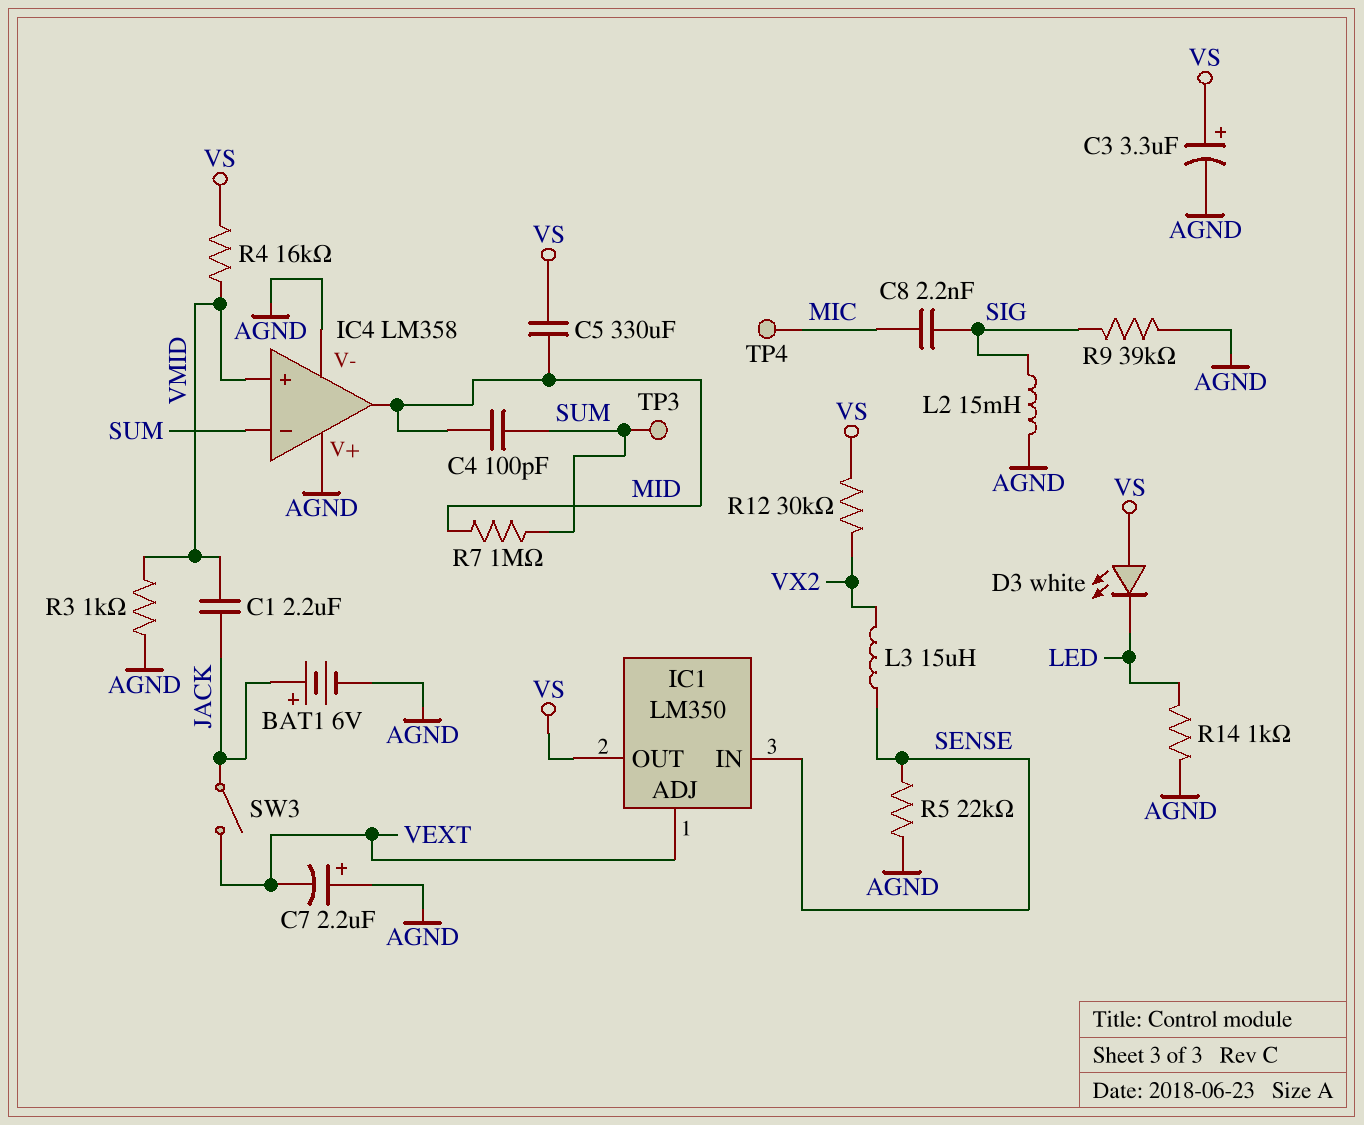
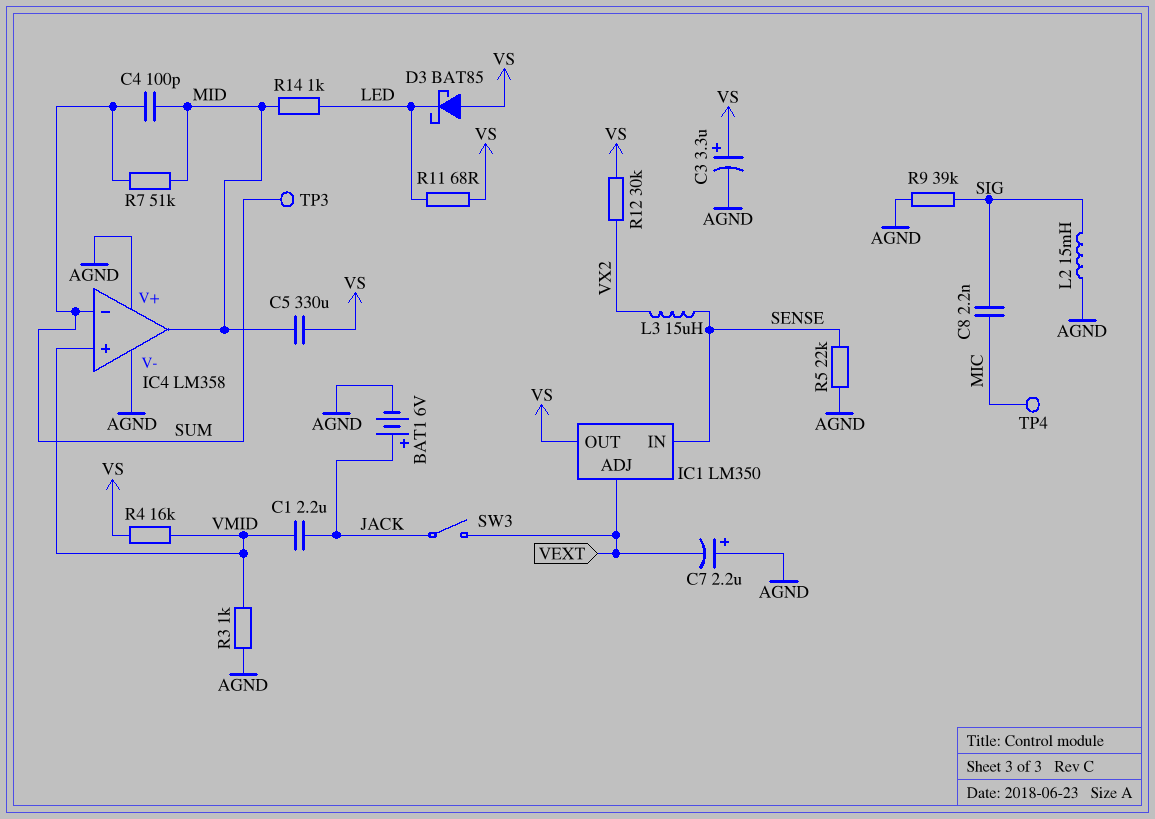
D3: LED white (A VS, K LED) -> schottky BAT85 (A VS, K LED)
R7: 1M (MID, SUM) -> 51k (MID, SUM)
R11: none -> 68 (LED, VS)
R14: 1k (AGND, LED) -> 1k (LED, MID)

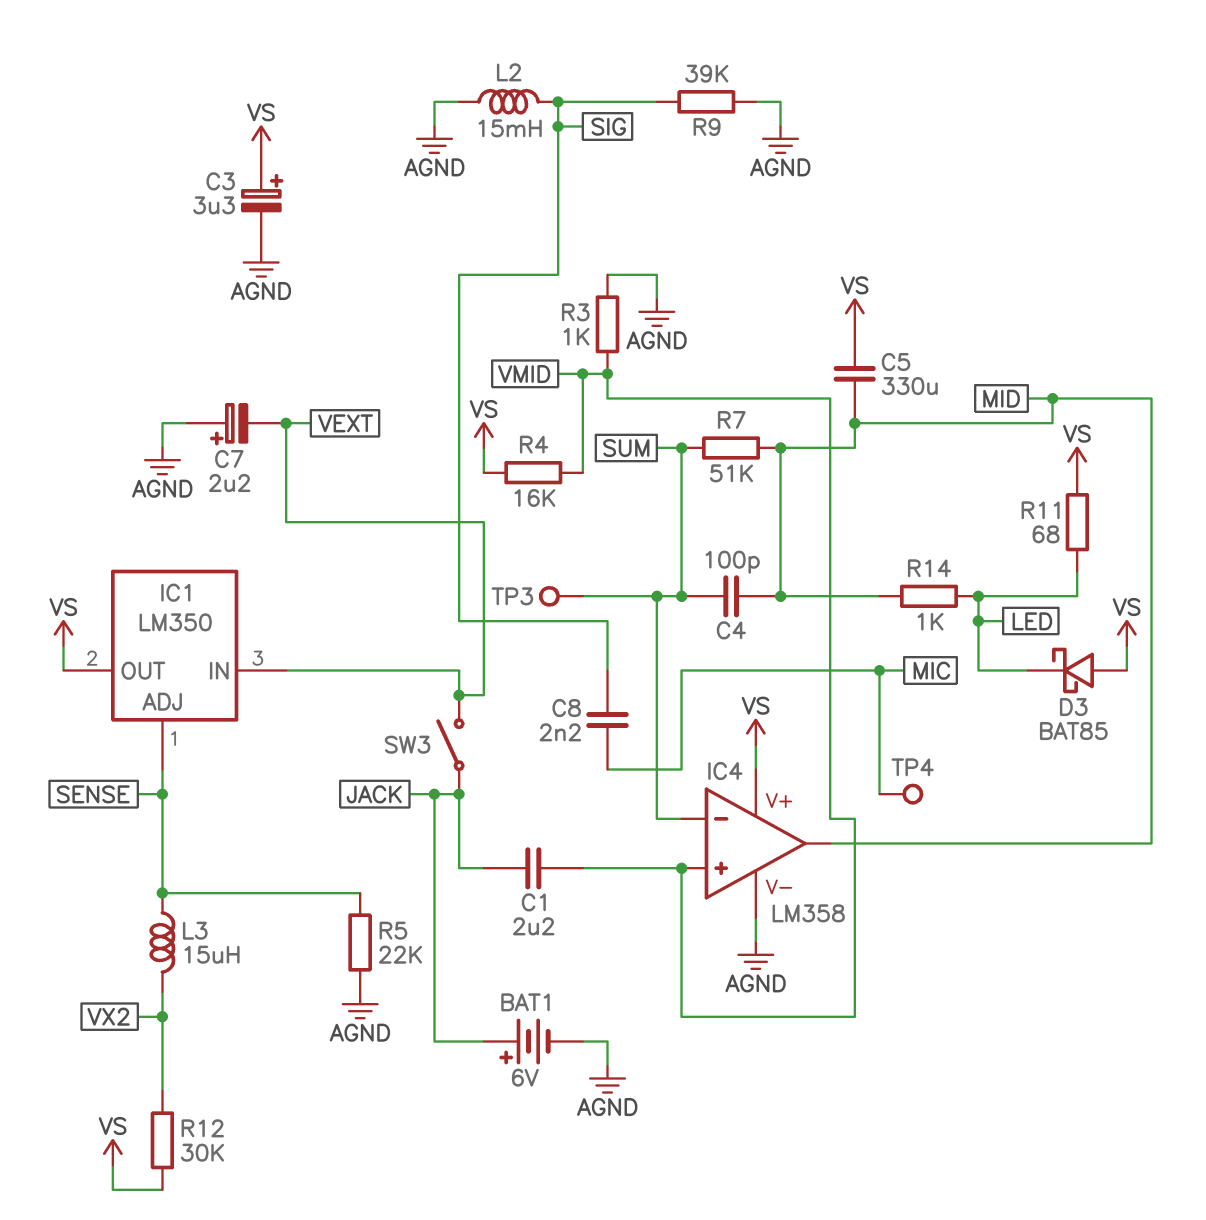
IC1 pin ADJ: VEXT -> SENSE
IC1 pin IN: SENSE -> VEXT
IC4 pin V+: AGND -> VS

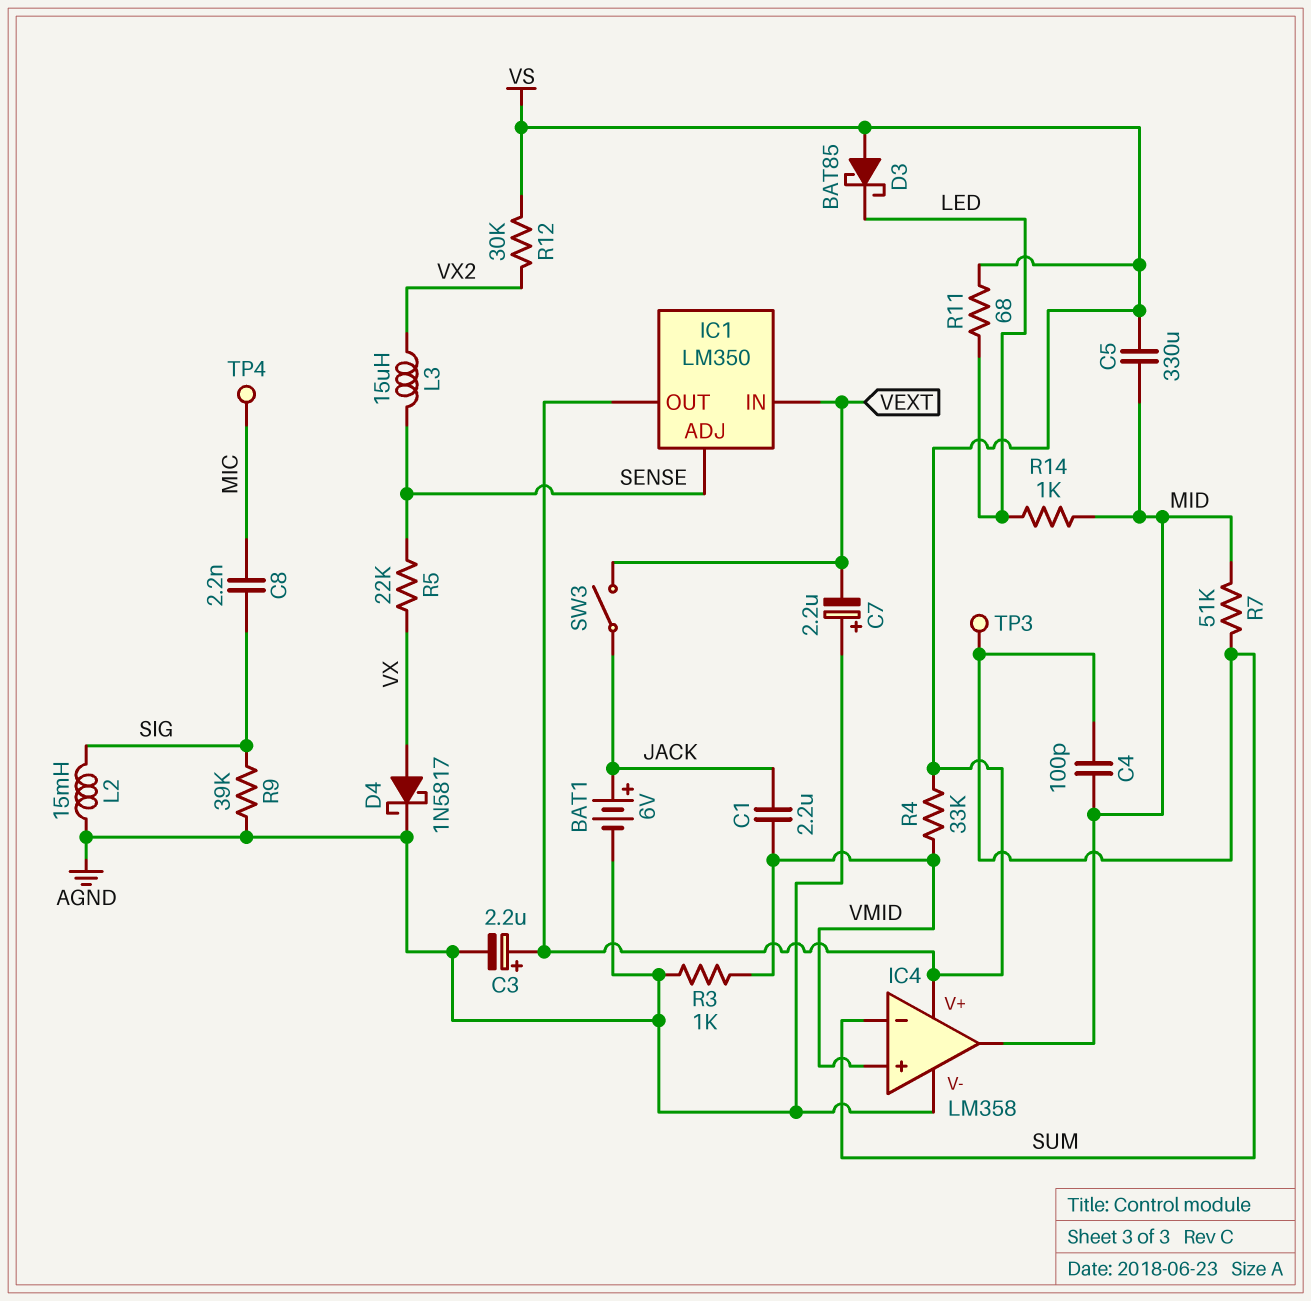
C3: 3.3uF (plus VS, minus AGND) -> 2.2uF (plus VS, minus AGND)
D4: none -> schottky 1N5817 (A VX, K AGND)
R4: 16k (VMID, VS) -> 33k (VMID, VS)
R5: 22k (AGND, SENSE) -> 22k (SENSE, VX)

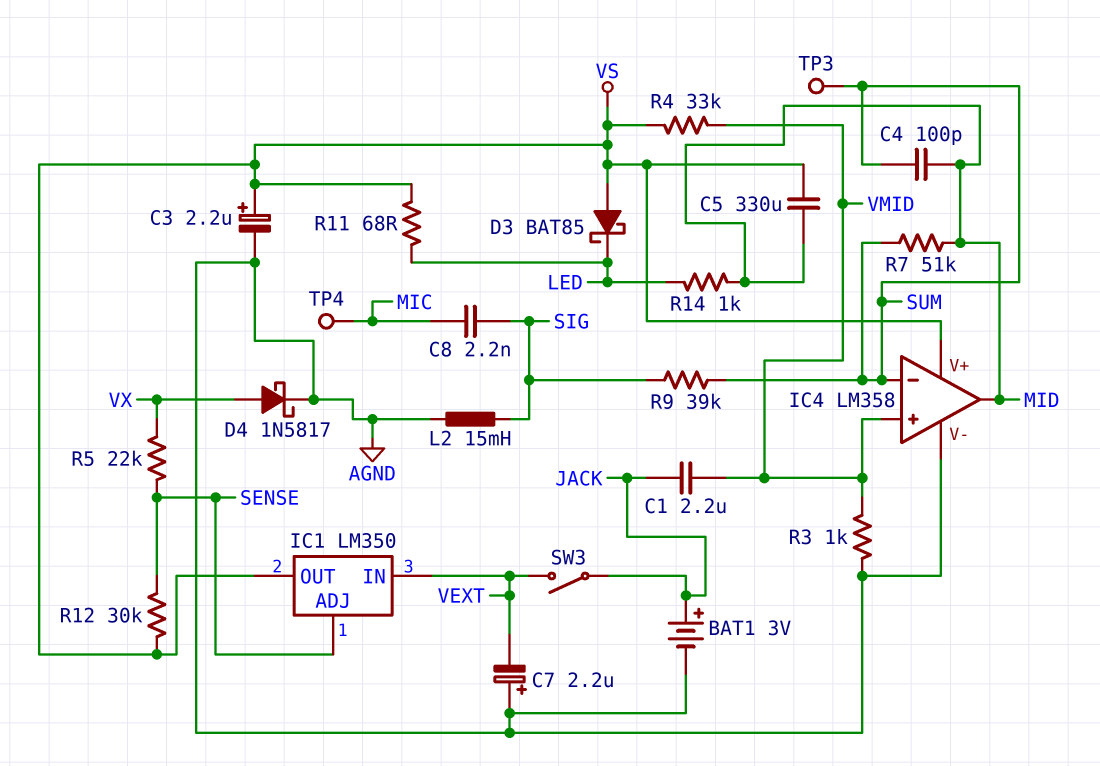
BAT1: 6V (plus JACK, minus AGND) -> 3V (plus JACK, minus AGND)
L3: 15uH (SENSE, VX2) -> none
R9: 39k (AGND, SIG) -> 39k (SIG, SUM)
R12: 30k (VS, VX2) -> 30k (SENSE, VS)

